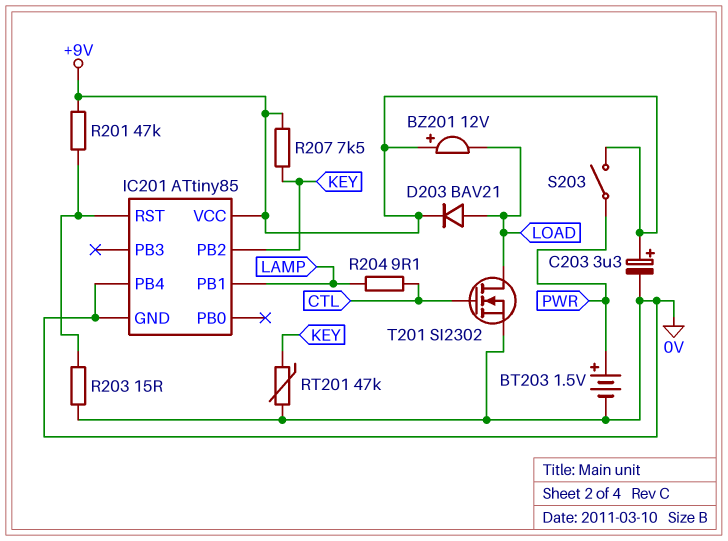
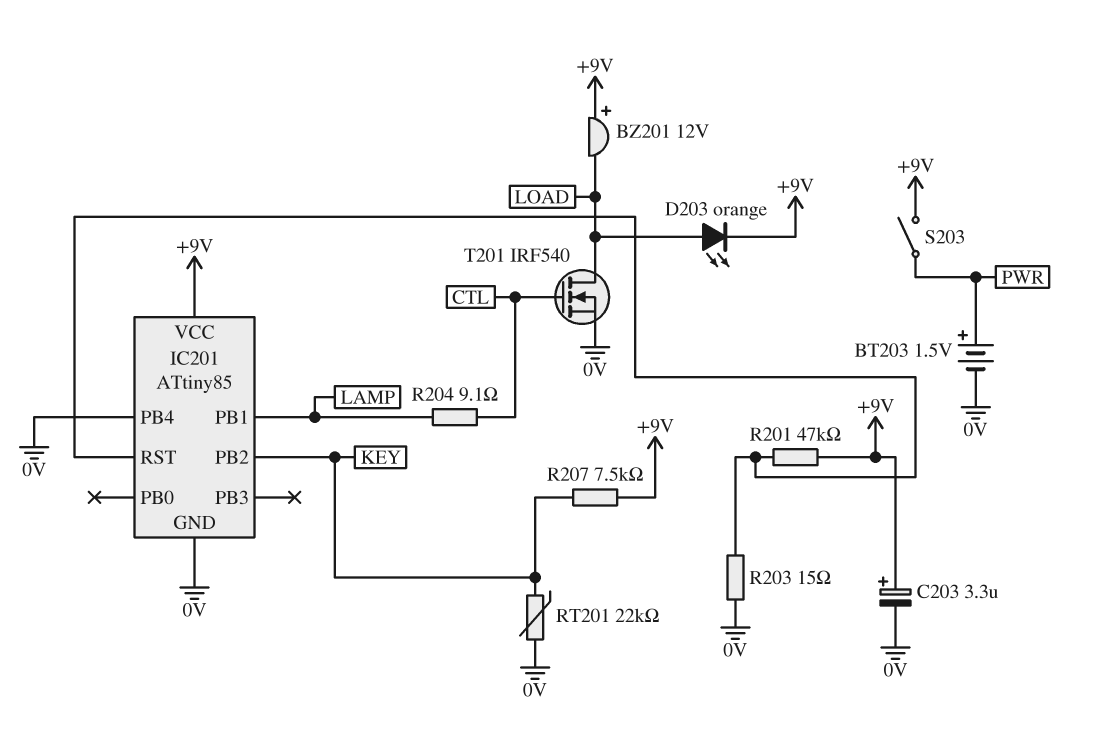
D203: diode BAV21 (A LOAD, K +9V) -> LED orange (A LOAD, K +9V)
RT201: 47k (0V, KEY) -> 22k (0V, KEY)
T201: NMOS SI2302 (G CTL, D LOAD, S 0V) -> NMOS IRF540 (G CTL, D LOAD, S 0V)

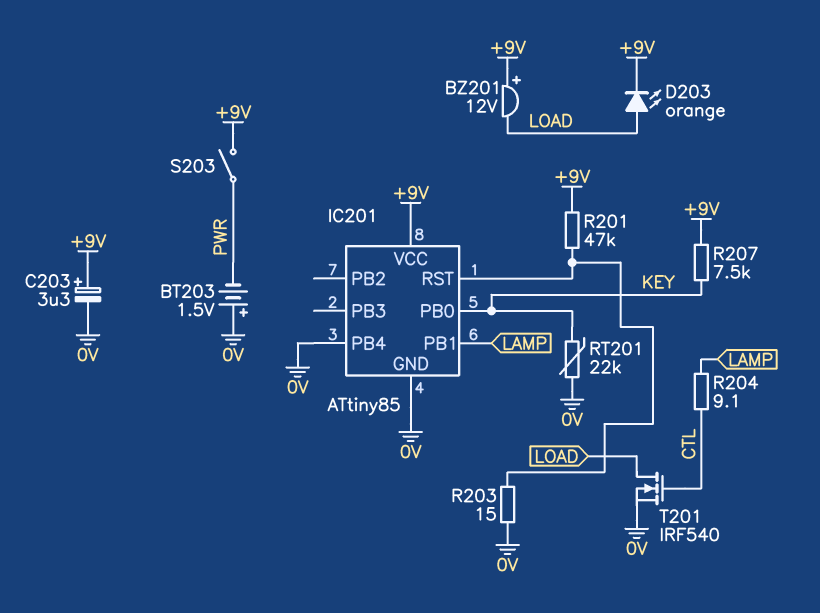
BT203: 1.5V (plus PWR, minus 0V) -> 1.5V (plus 0V, minus PWR)
IC201 pin PB0: none -> KEY
IC201 pin PB2: KEY -> none

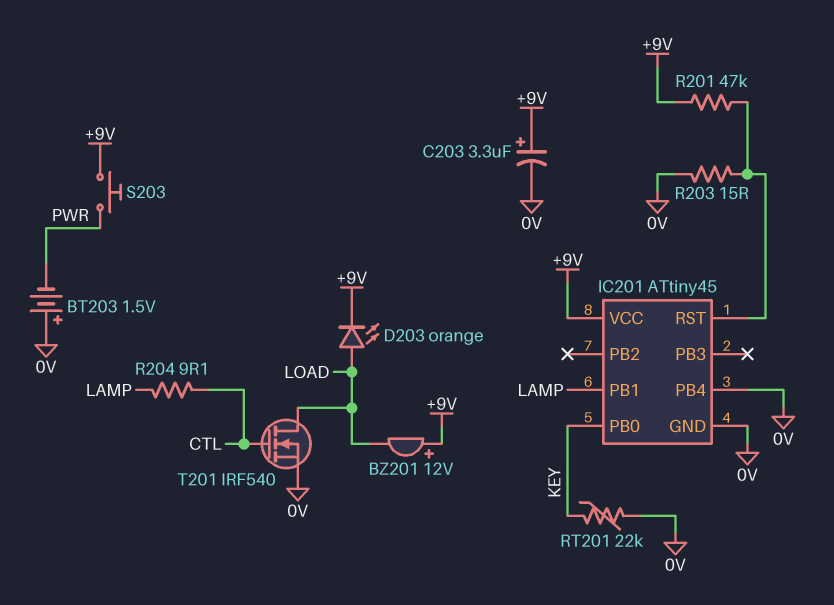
IC201: ATtiny85 -> ATtiny45
R207: 7.5k (+9V, KEY) -> none
S203: switch (+9V, PWR) -> button (+9V, PWR)

